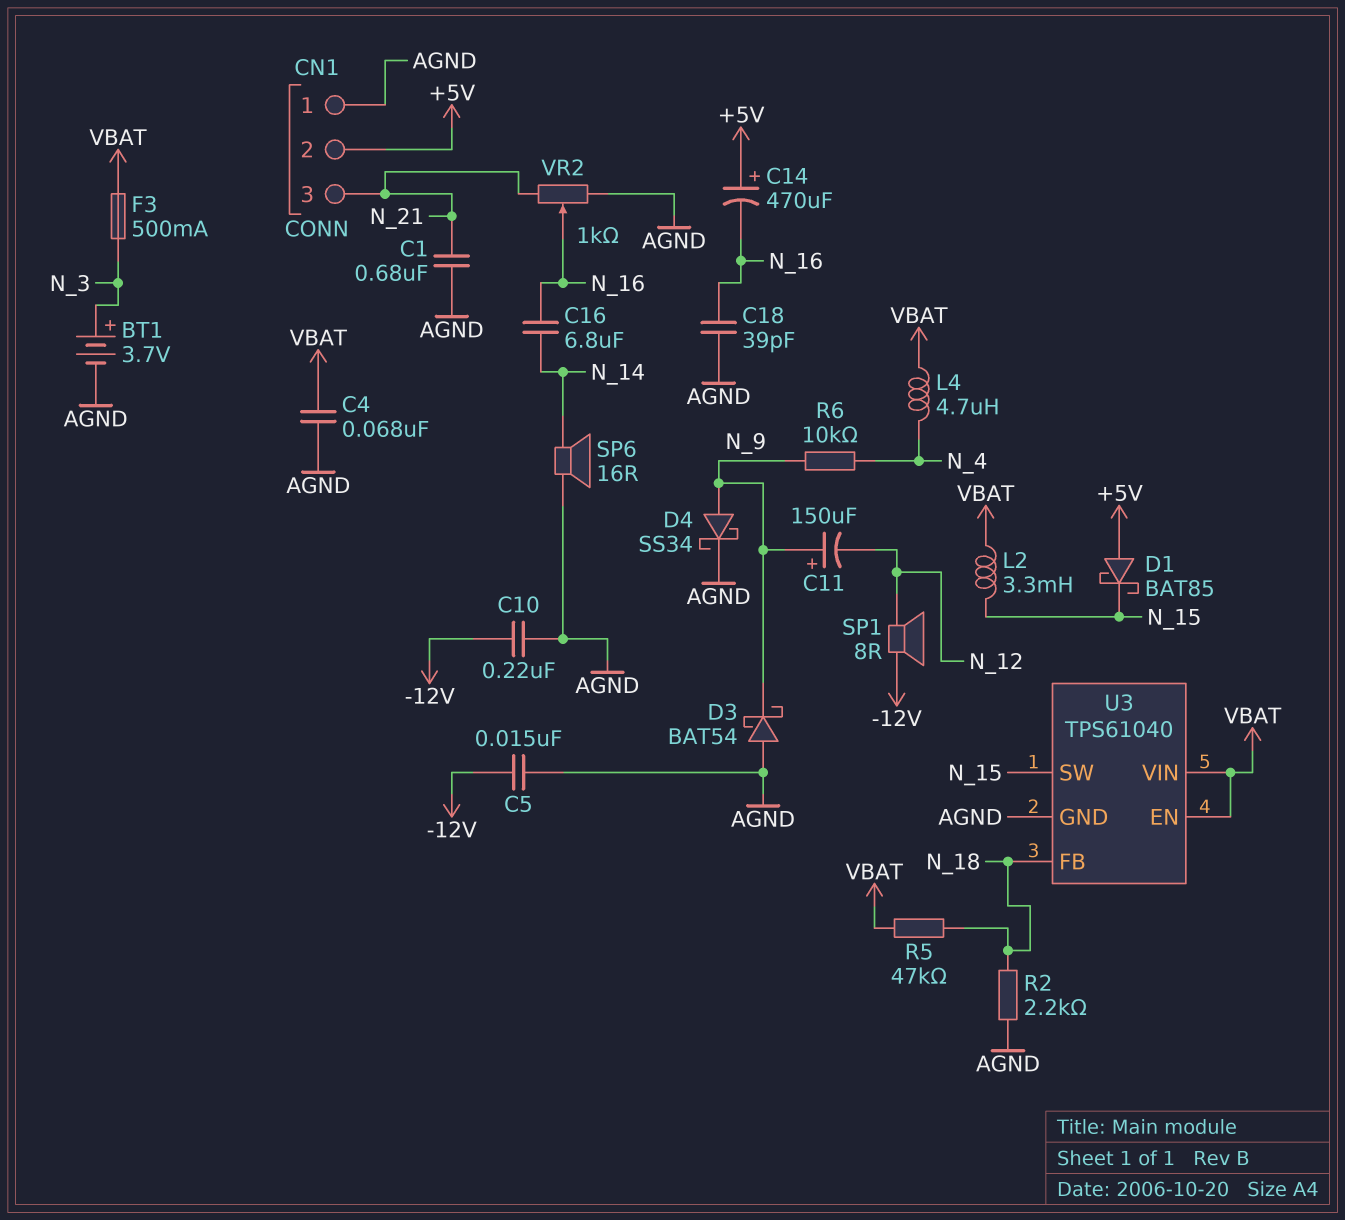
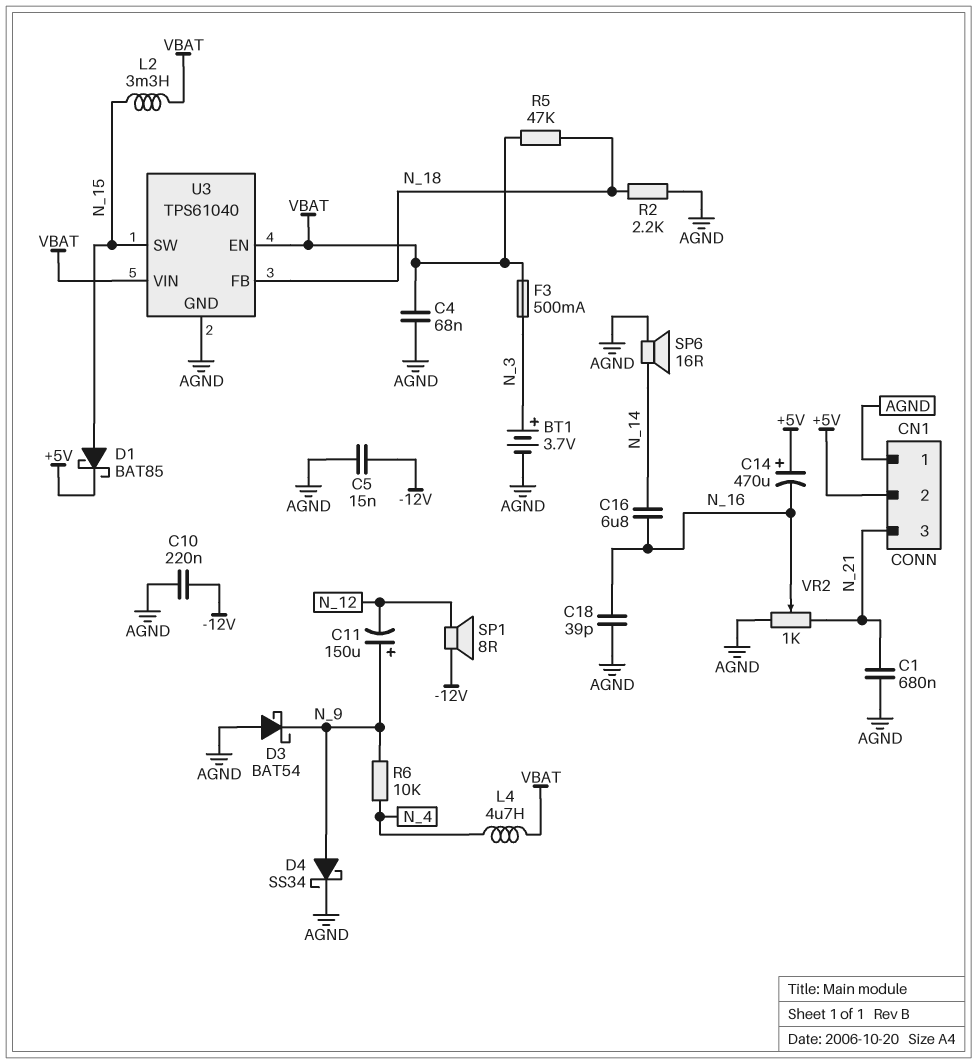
D1: schottky BAT85 (A +5V, K N_15) -> schottky BAT85 (A N_15, K +5V)

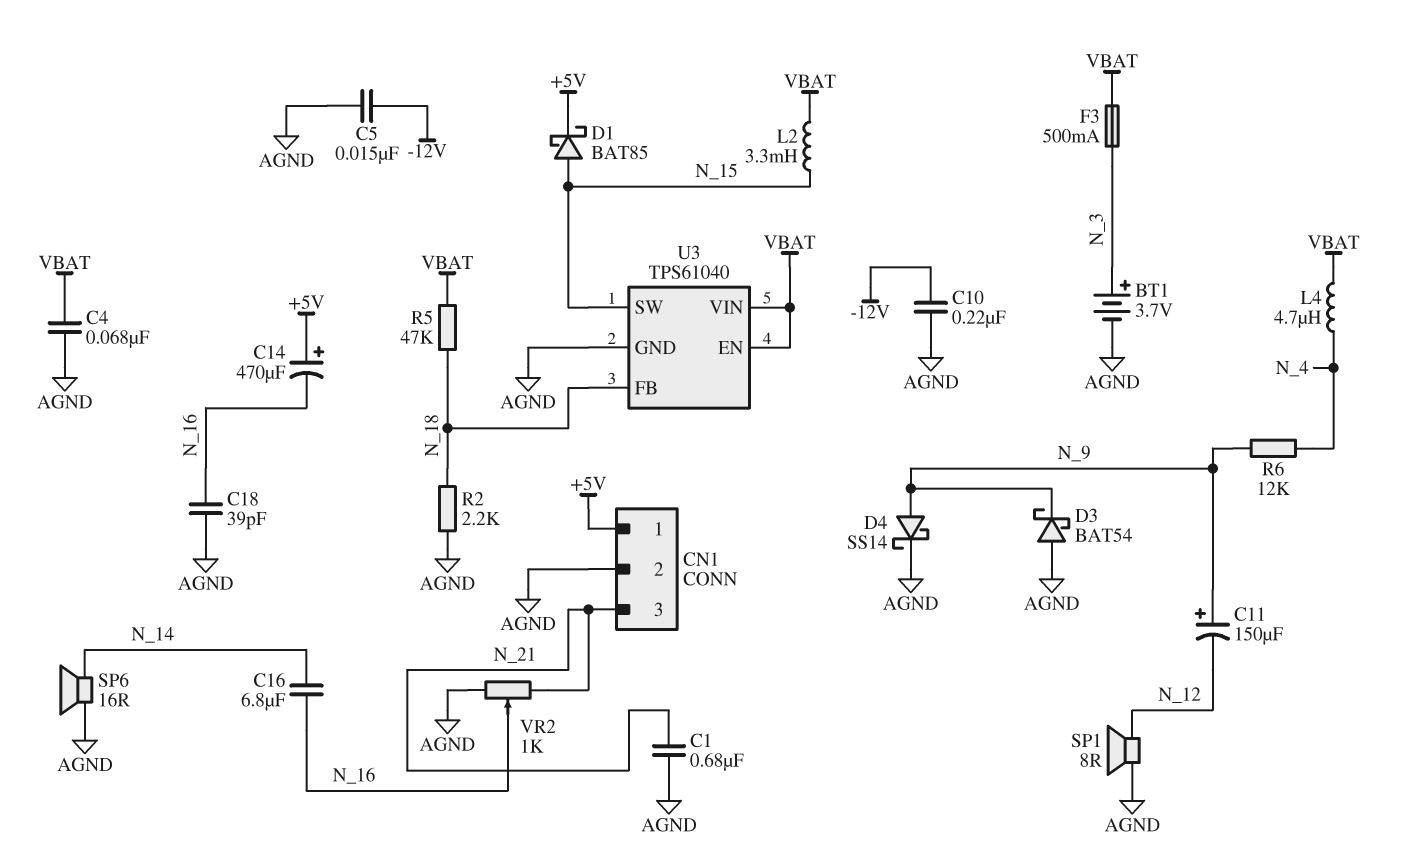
CN1 pin 1: AGND -> +5V
CN1 pin 2: +5V -> AGND
D4: schottky SS34 (A N_9, K AGND) -> schottky SS14 (A N_9, K AGND)
R6: 10k (N_4, N_9) -> 12k (N_4, N_9)
SP1: speaker 8R (-12V, N_12) -> speaker 8R (AGND, N_12)

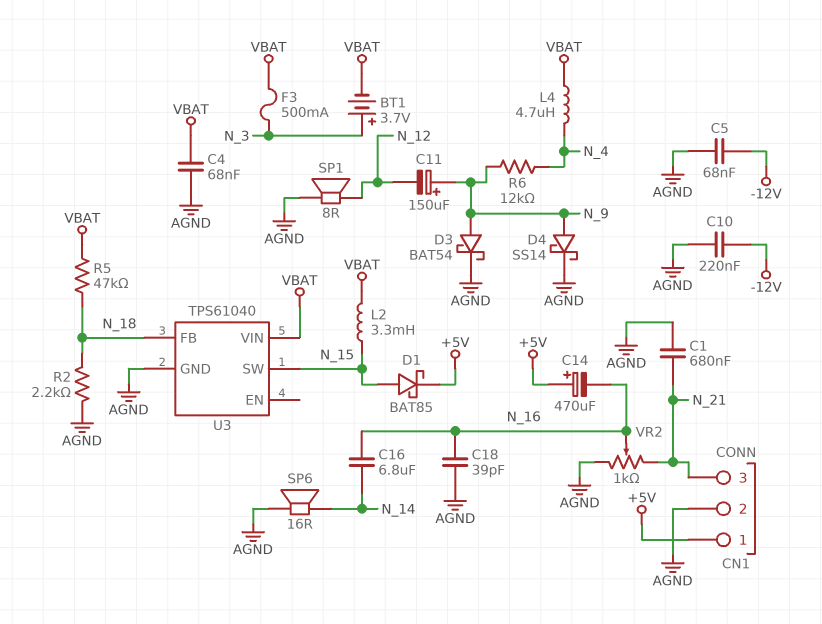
BT1: 3.7V (plus N_3, minus AGND) -> 3.7V (plus N_3, minus VBAT)
C5: 15nF (-12V, AGND) -> 68nF (-12V, AGND)
D3: schottky BAT54 (A AGND, K N_9) -> schottky BAT54 (A N_9, K AGND)
U3 pin EN: VBAT -> none

